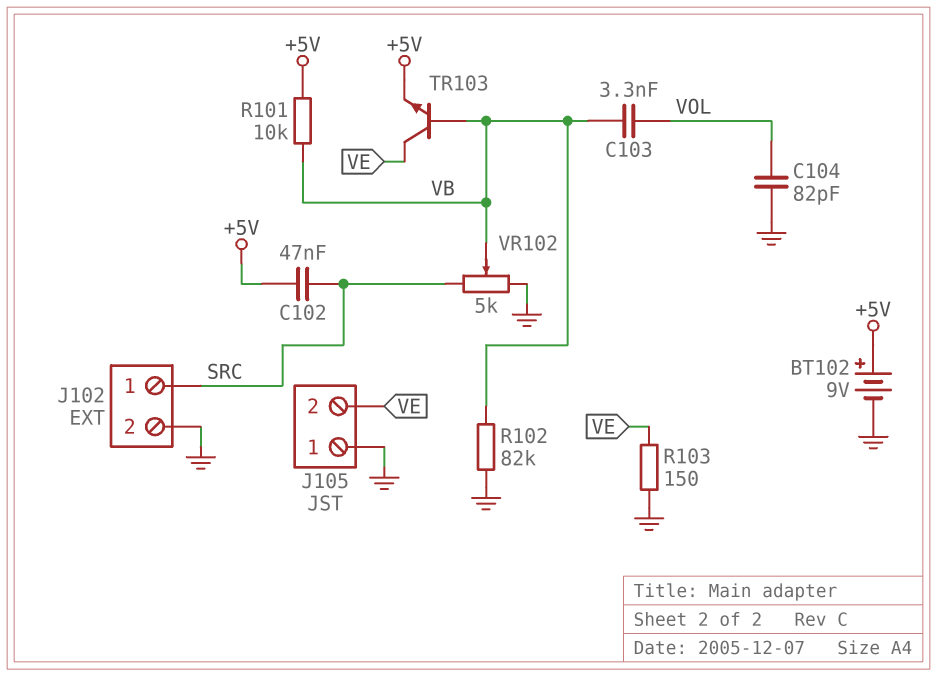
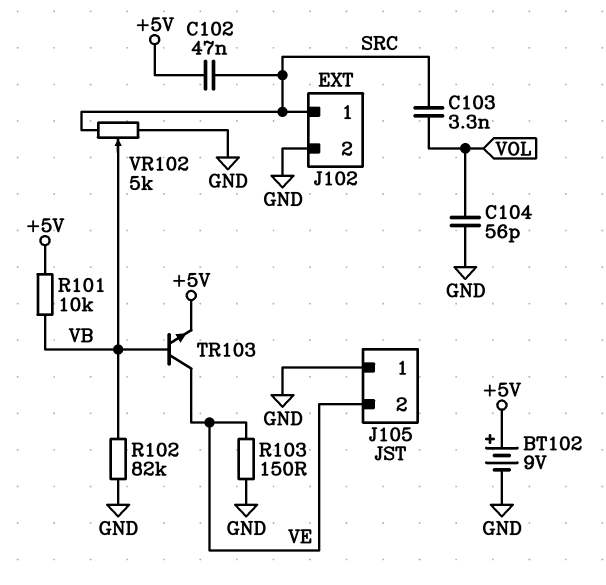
C103: 3.3nF (VB, VOL) -> 3.3nF (SRC, VOL)
C104: 82pF (GND, VOL) -> 56pF (GND, VOL)

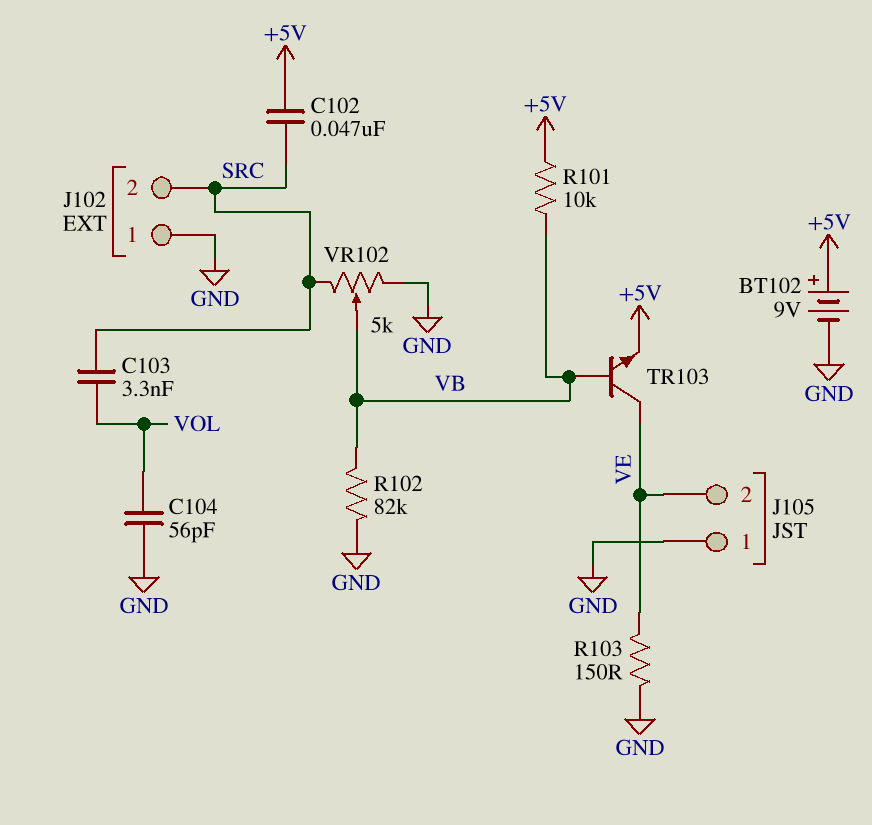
J102 pin 1: SRC -> GND
J102 pin 2: GND -> SRC

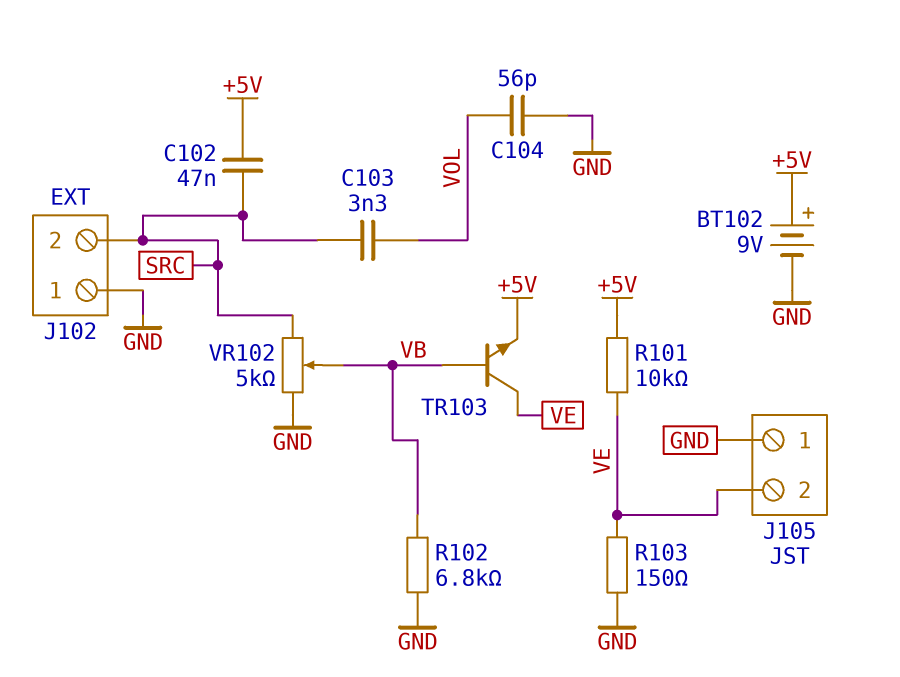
R101: 10k (+5V, VB) -> 10k (+5V, VE)
R102: 82k (GND, VB) -> 6.8k (GND, VB)

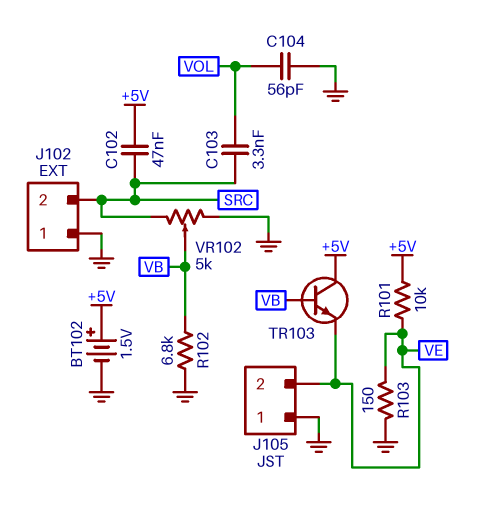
BT102: 9V (plus +5V, minus GND) -> 1.5V (plus +5V, minus GND)
TR103: NPN (B VB, C VE, E +5V) -> NPN (B VB, C +5V, E VE)

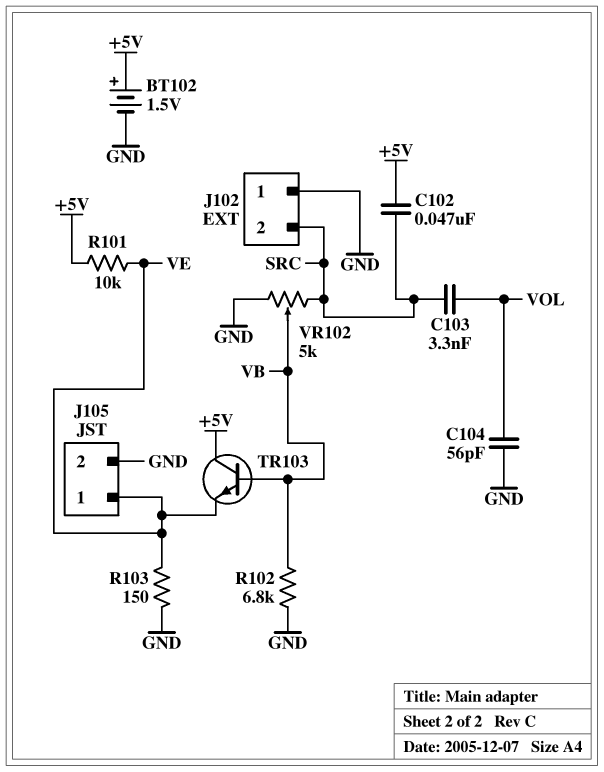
J105 pin 1: GND -> VE
J105 pin 2: VE -> GND

